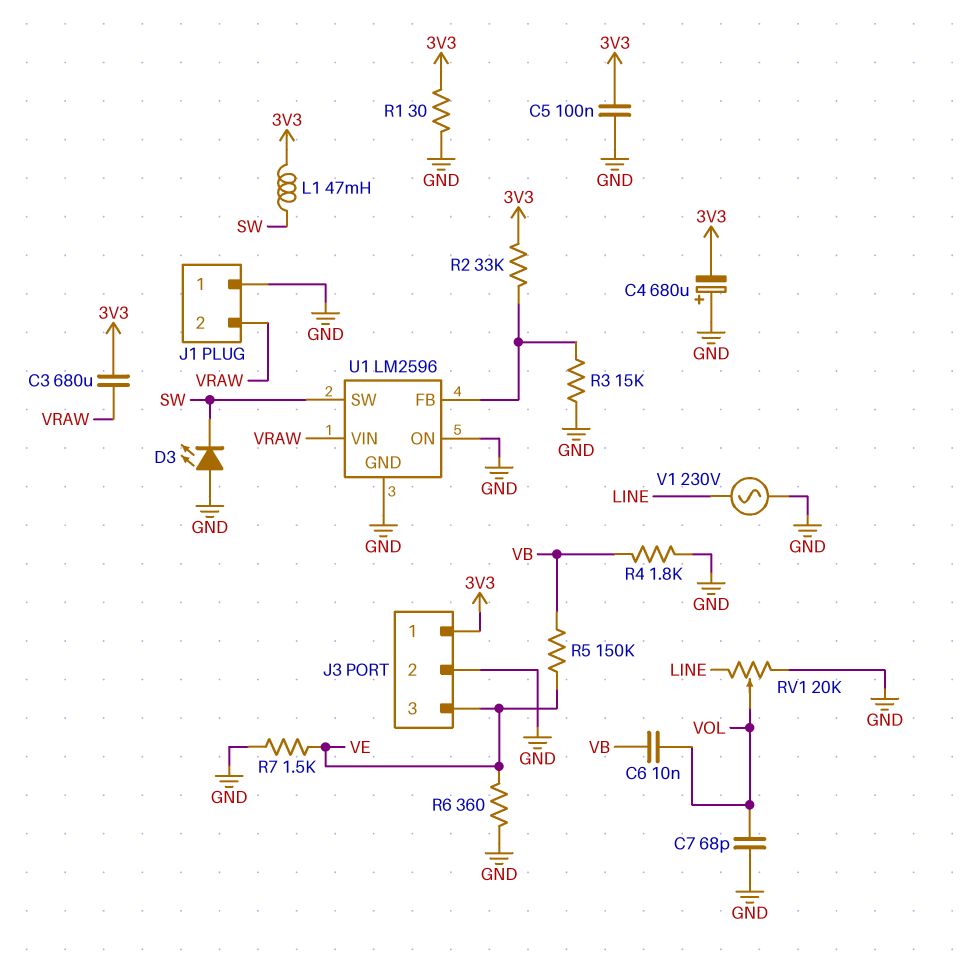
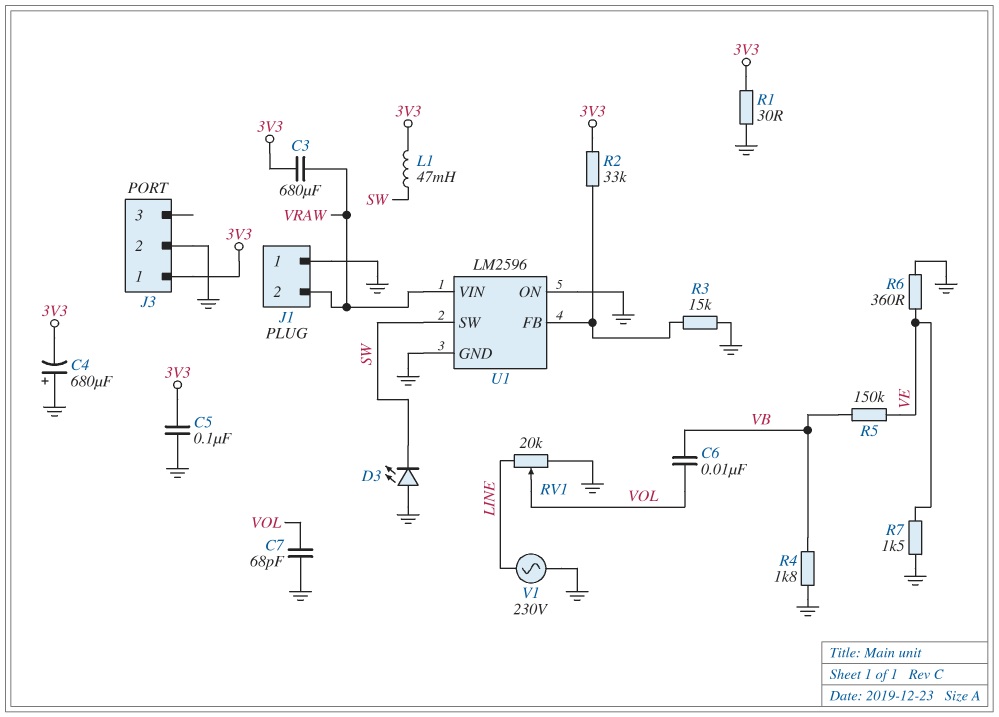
J3 pin 3: VE -> none

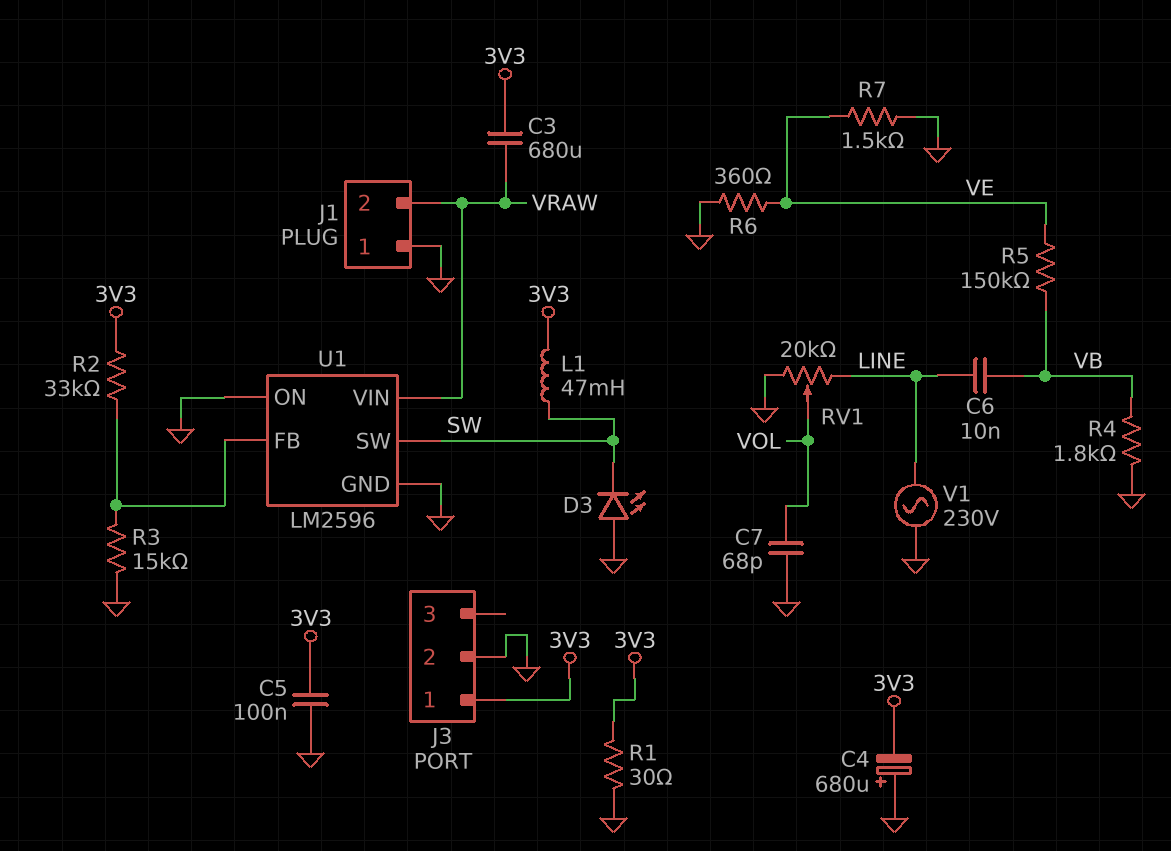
C6: 10nF (VB, VOL) -> 10nF (LINE, VB)

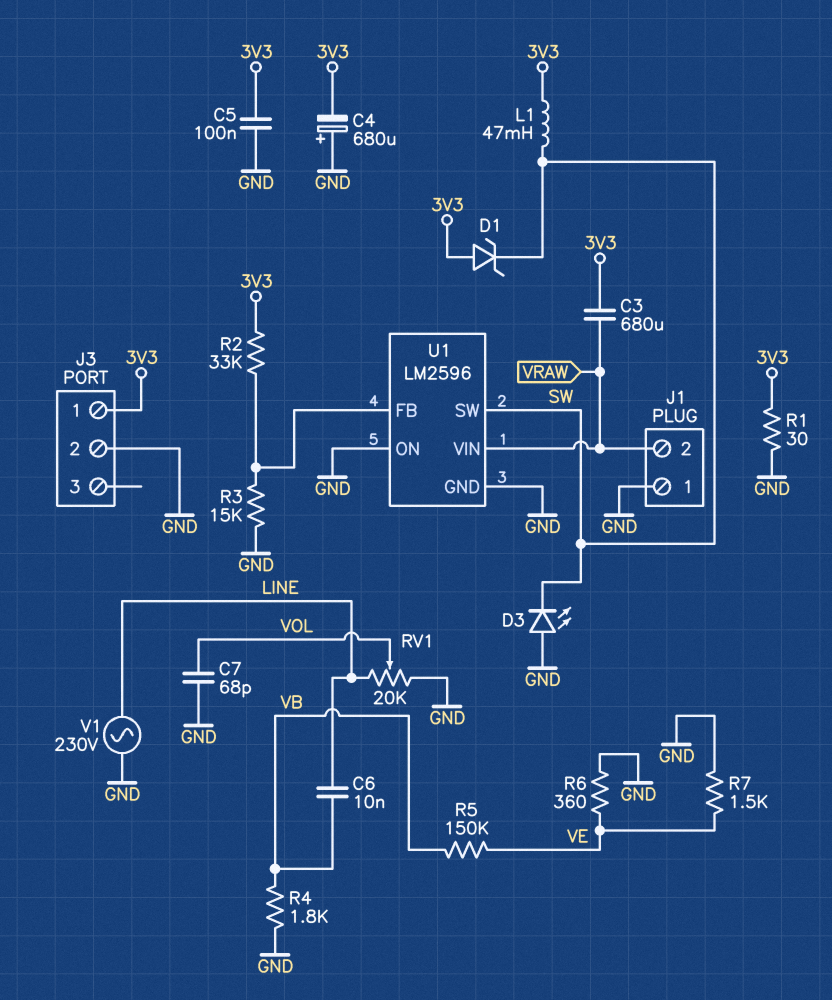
D1: none -> zener (A 3V3, K SW)

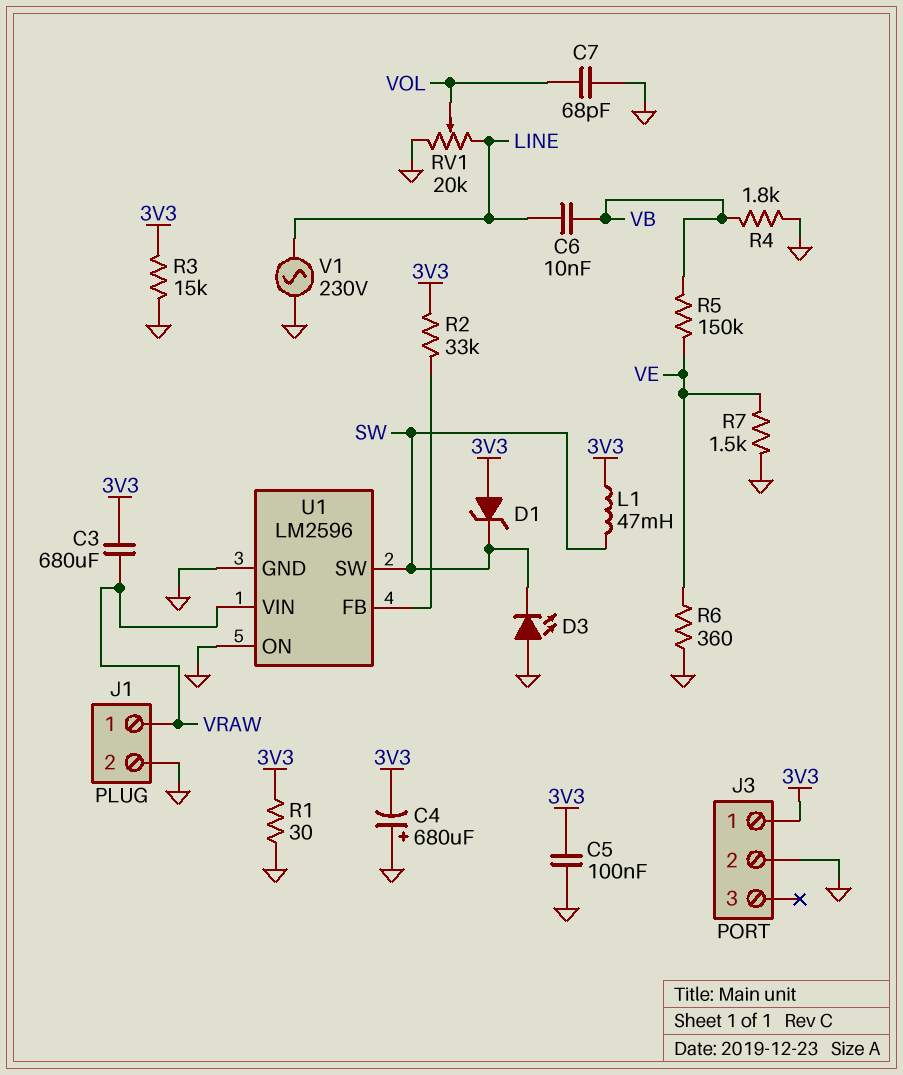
J1 pin 1: GND -> VRAW
J1 pin 2: VRAW -> GND
R3: 15k (GND, U1/FB) -> 15k (3V3, GND)

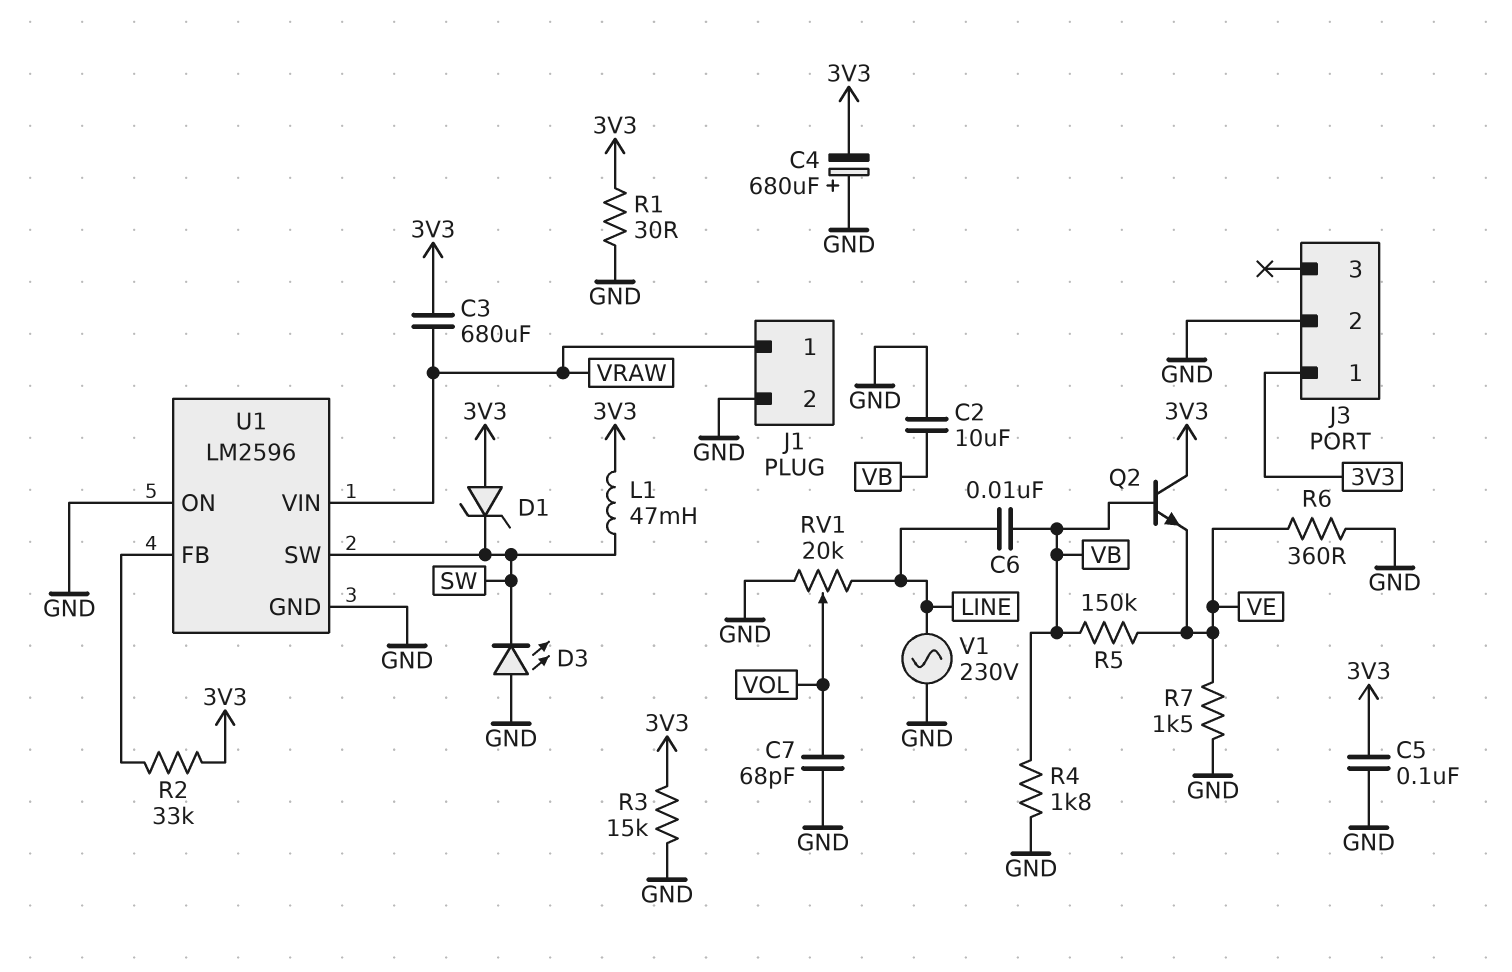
C2: none -> 10uF (GND, VB)
Q2: none -> NPN (B VB, C 3V3, E VE)

